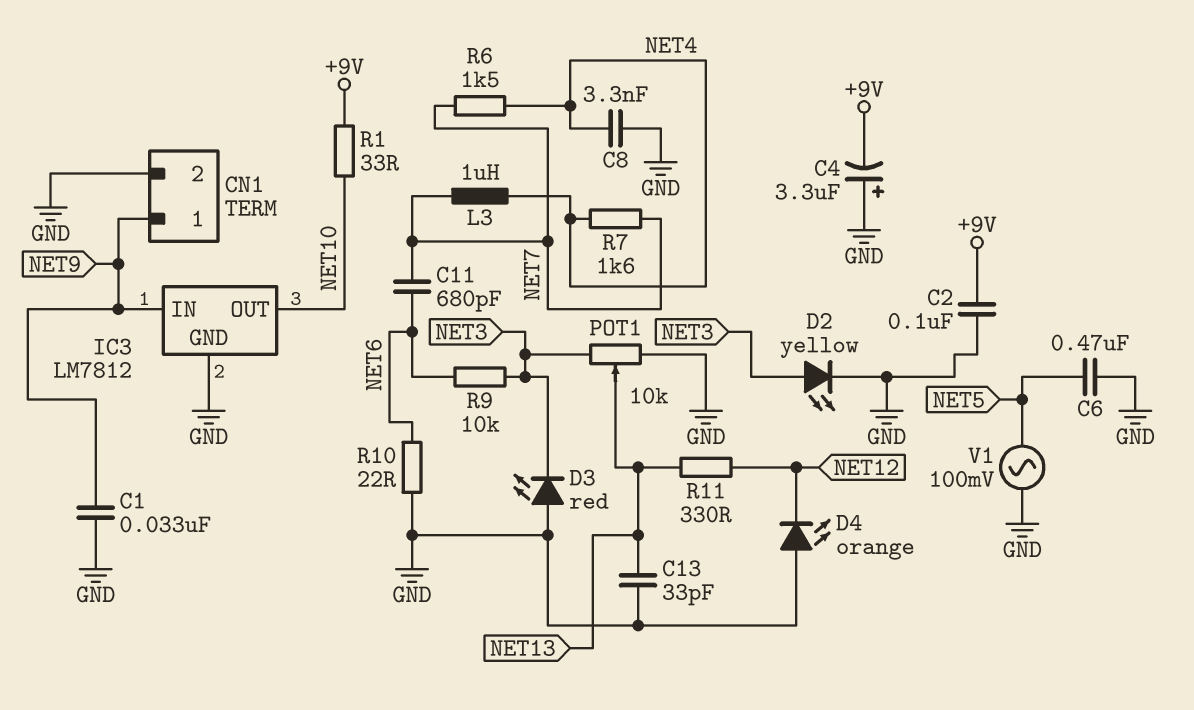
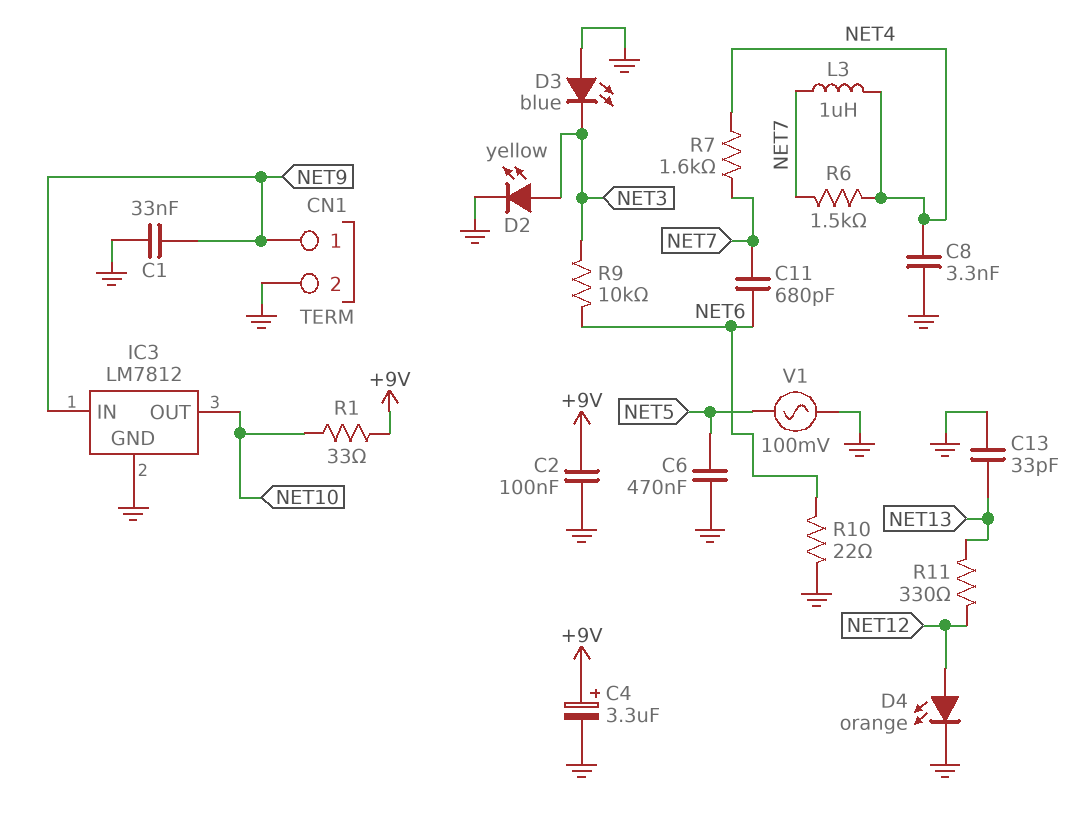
C4: 3.3uF (plus GND, minus +9V) -> 3.3uF (plus +9V, minus GND)
D3: LED red (A GND, K NET3) -> LED blue (A GND, K NET3)
D4: LED orange (A GND, K NET12) -> LED orange (A NET12, K GND)
POT1: 10k (GND, NET3, wiper NET13) -> none

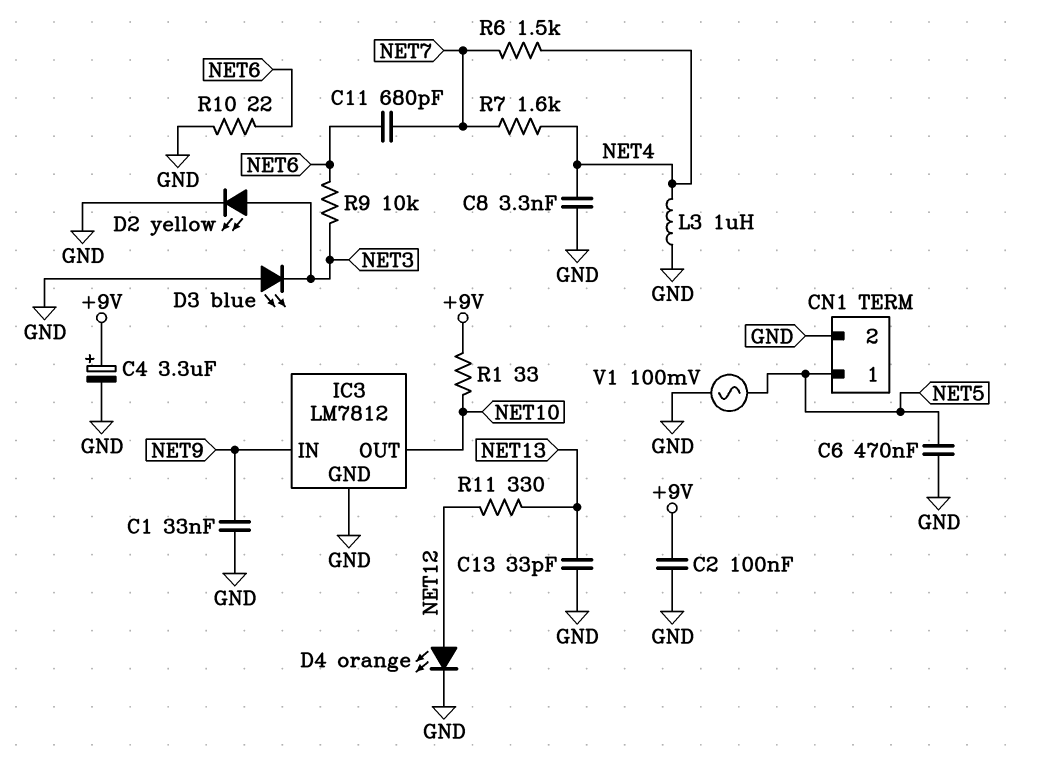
CN1 pin 1: NET9 -> NET5
L3: 1uH (NET4, NET7) -> 1uH (GND, NET4)

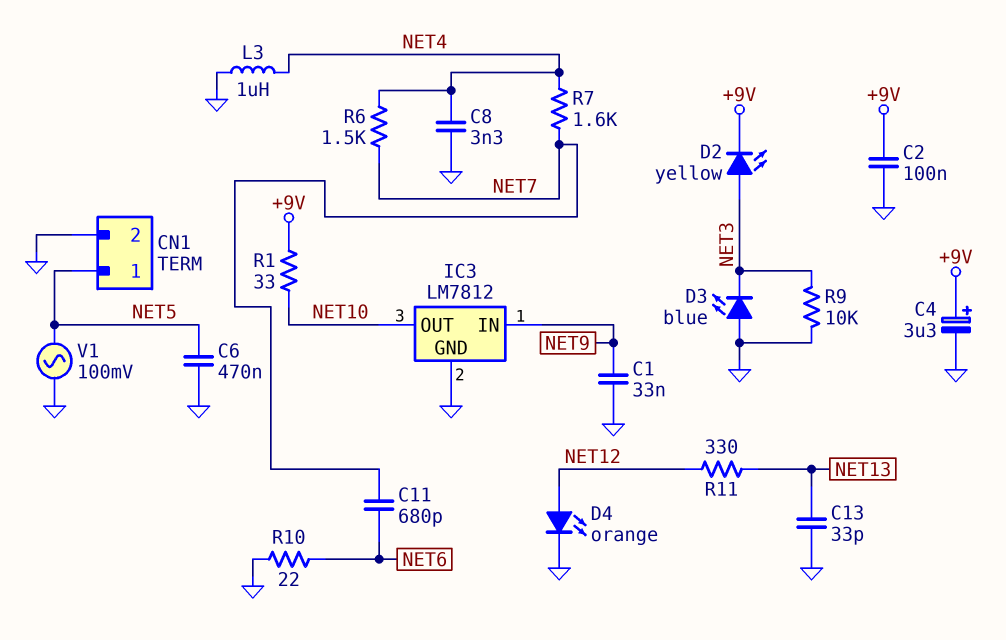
D2: LED yellow (A NET3, K GND) -> LED yellow (A NET3, K +9V)
R9: 10k (NET3, NET6) -> 10k (GND, NET3)

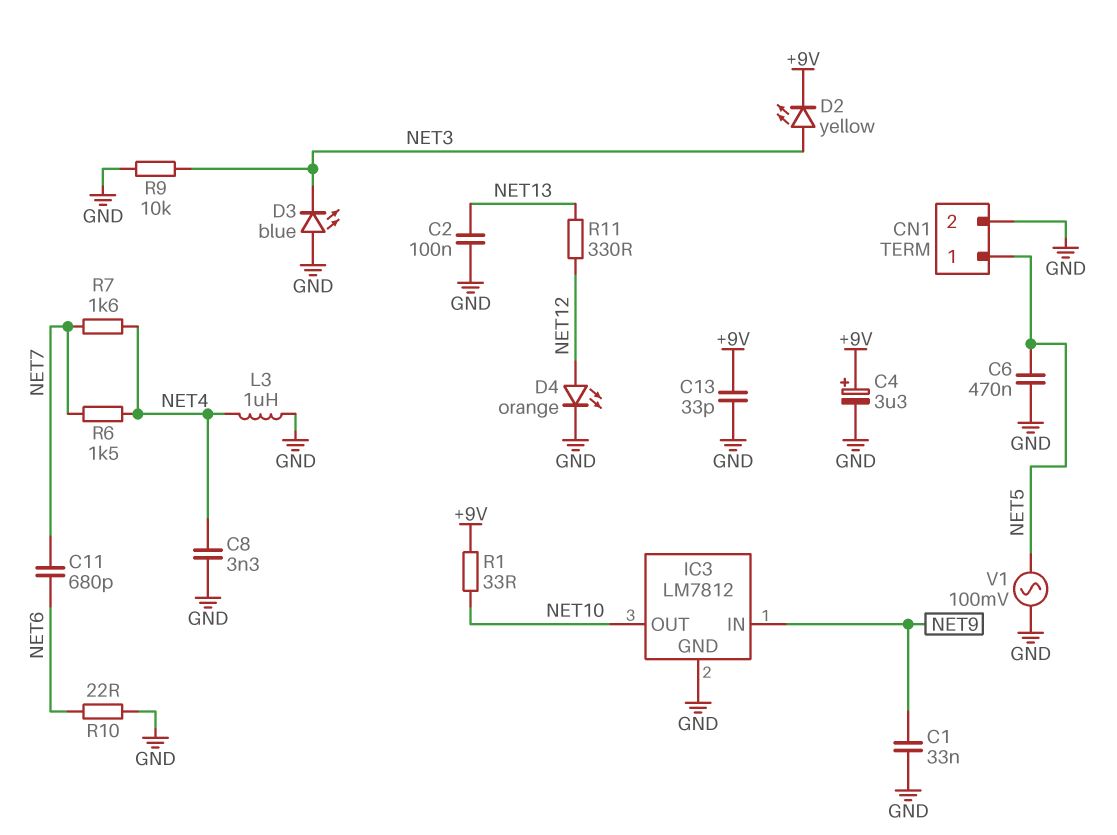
C2: 100nF (+9V, GND) -> 100nF (GND, NET13)
C13: 33pF (GND, NET13) -> 33pF (+9V, GND)

